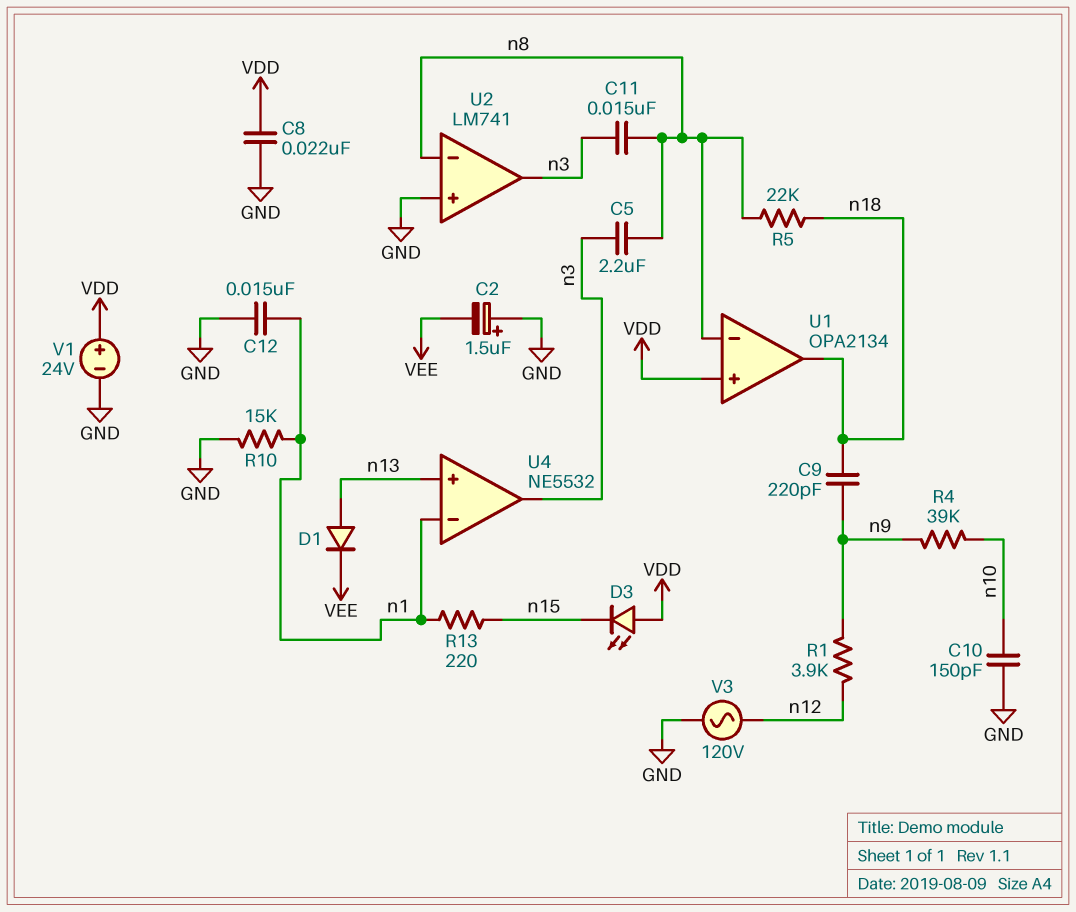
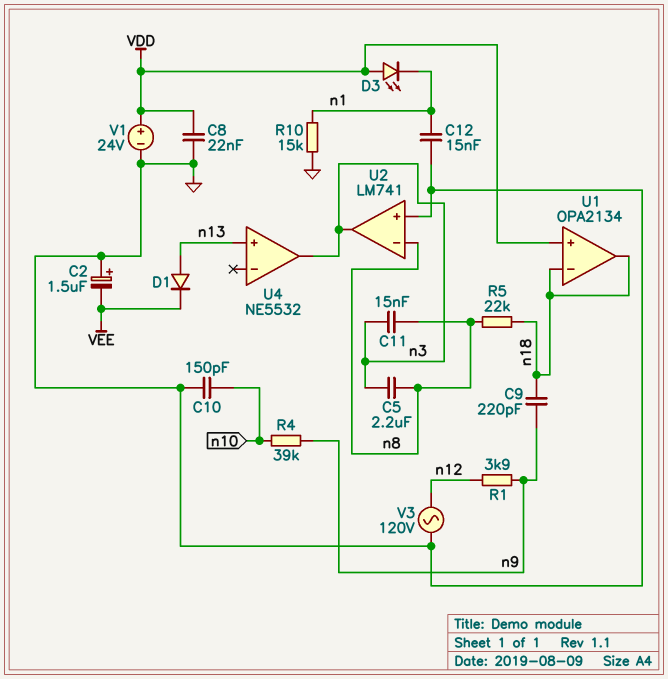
D3: LED (A VDD, K n15) -> LED (A VDD, K n1)
R13: 220 (n1, n15) -> none
U1 pin in-: n8 -> n18
U4 pin in-: n1 -> none

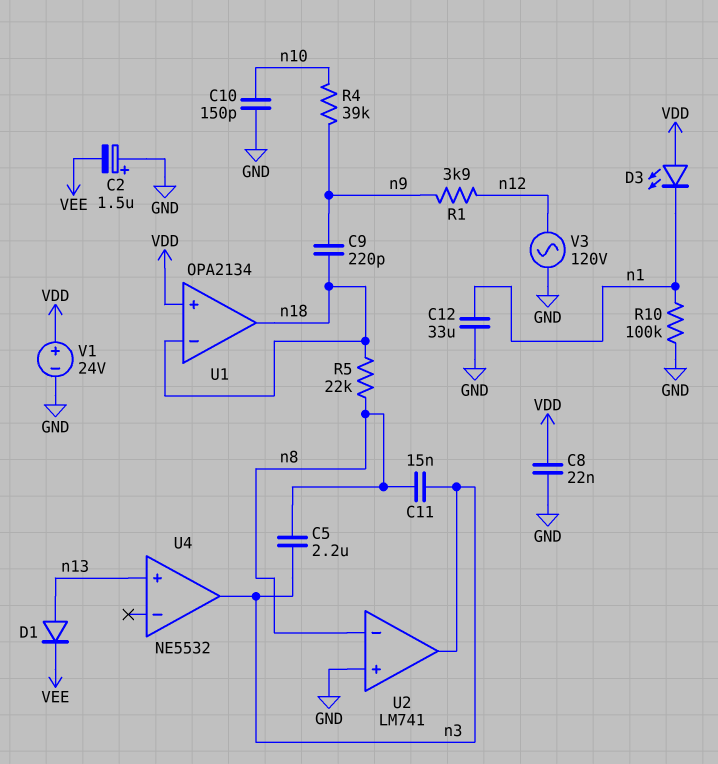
C12: 15nF (GND, n1) -> 33uF (GND, n1)
R10: 15k (GND, n1) -> 100k (GND, n1)

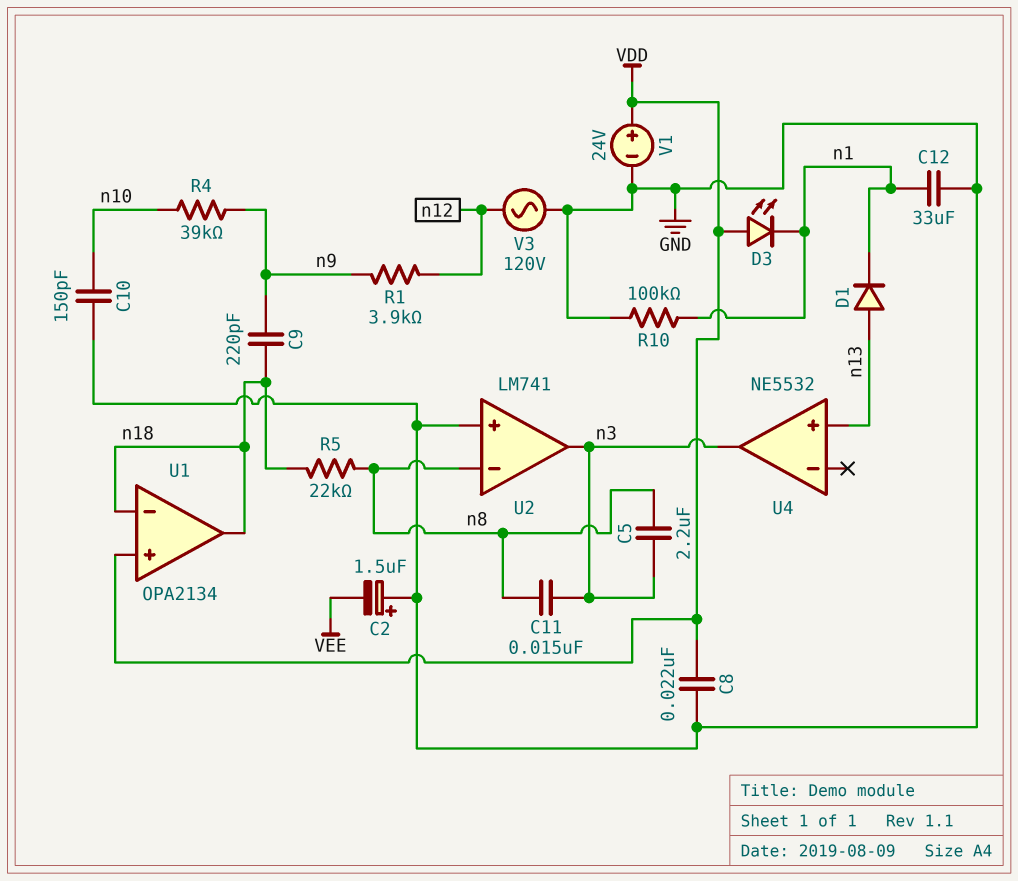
D1: diode (A n13, K VEE) -> diode (A n13, K n1)

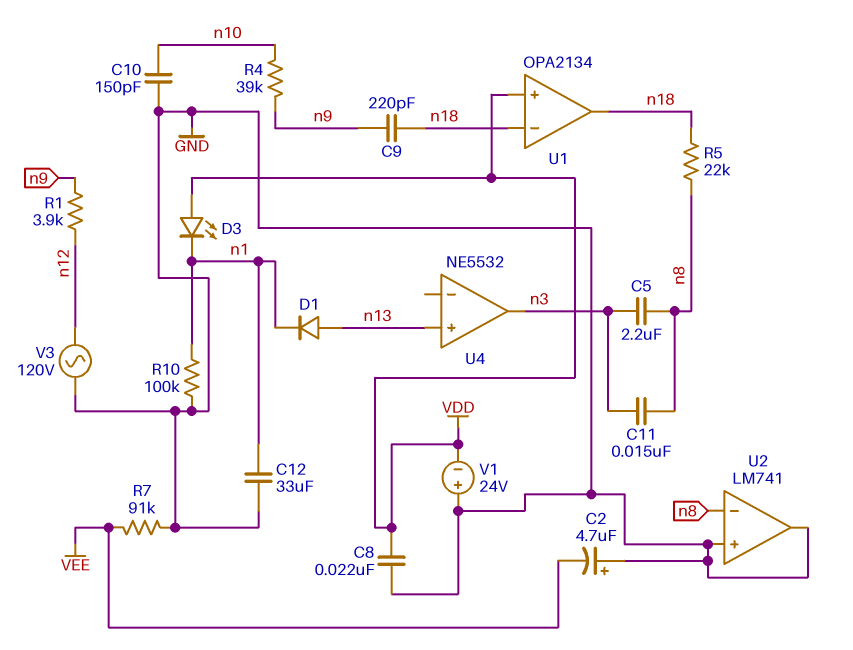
C2: 1.5uF (plus GND, minus VEE) -> 4.7uF (plus GND, minus VEE)
R7: none -> 91k (GND, VEE)
U2 pin out: n3 -> GND
V1: 24V (plus VDD, minus GND) -> 24V (plus GND, minus VDD)

